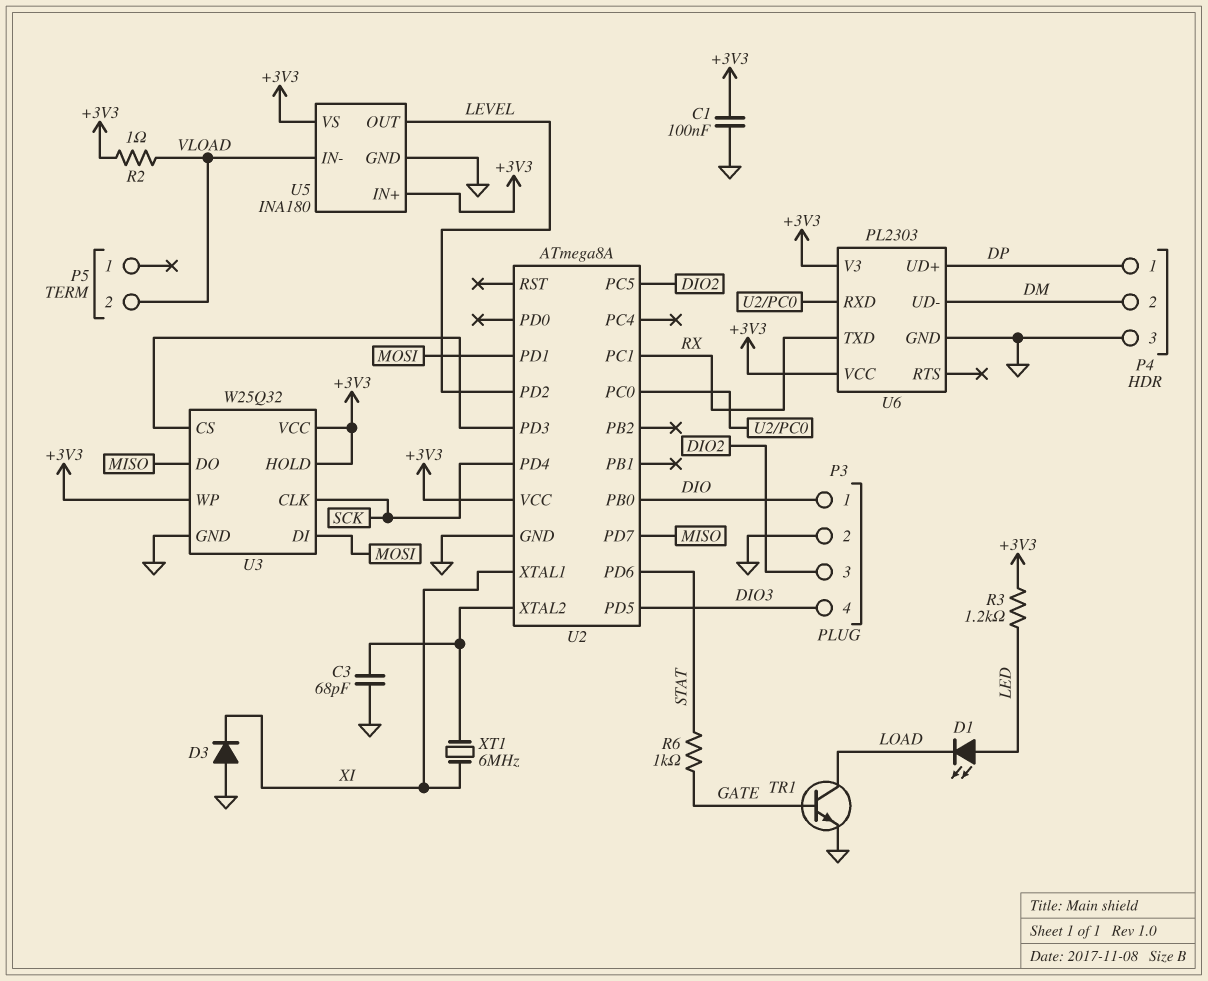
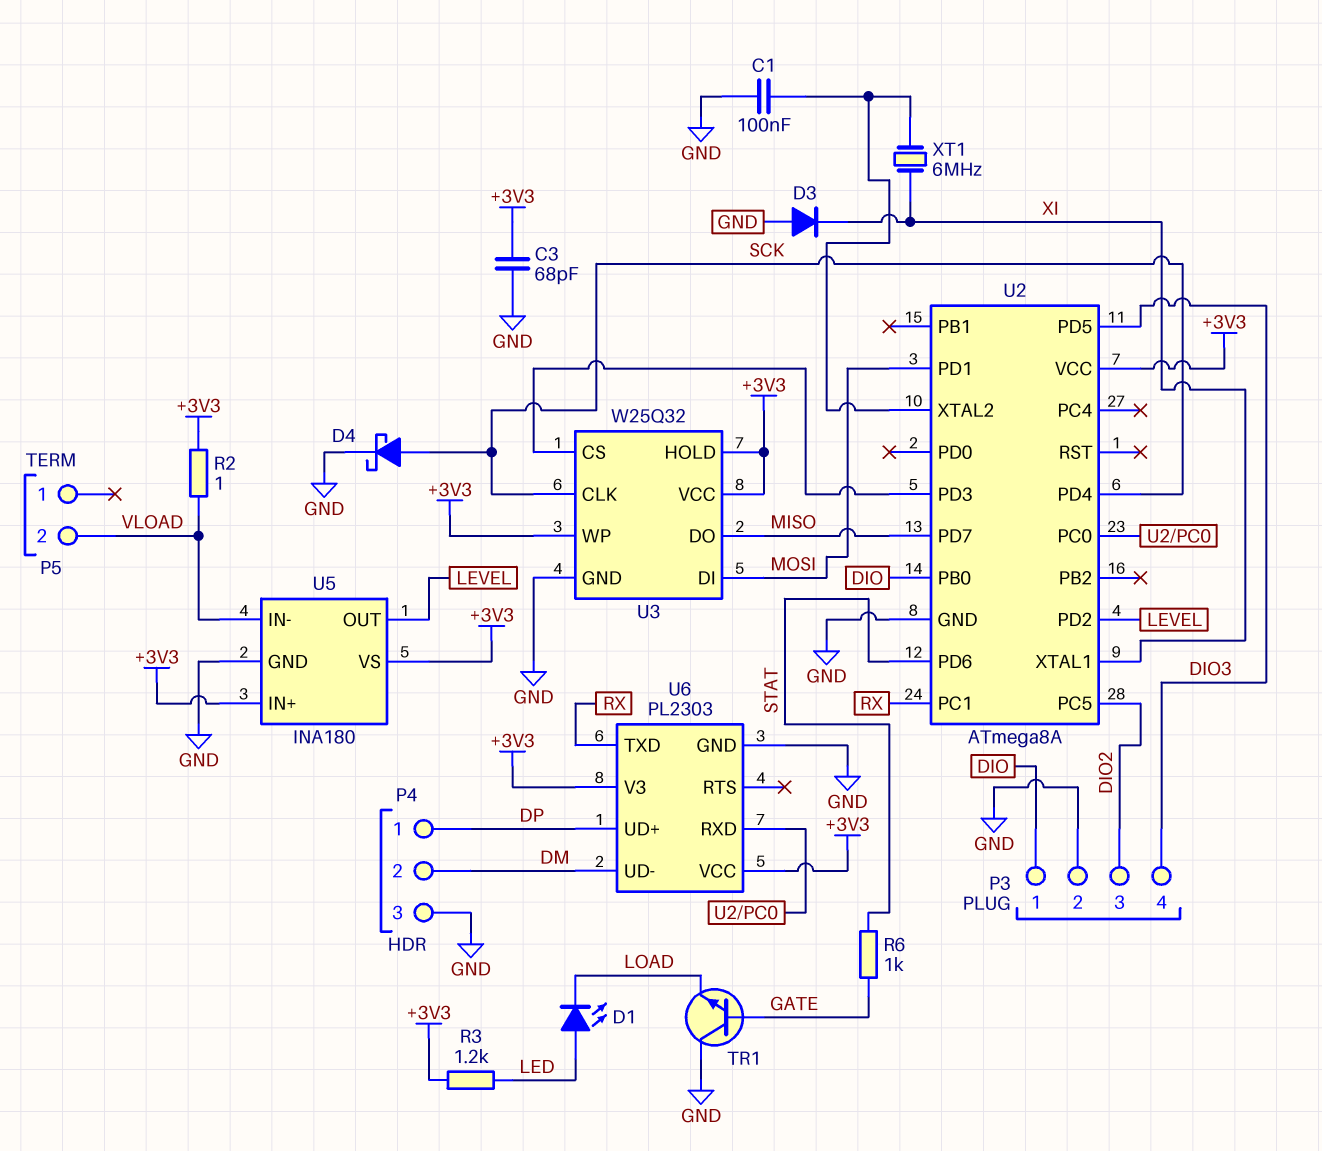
C1: 100nF (+3V3, GND) -> 100nF (GND, U2/XTAL2)
C3: 68pF (GND, U2/XTAL2) -> 68pF (+3V3, GND)
D4: none -> schottky (A SCK, K GND)
TR1: NPN (B GATE, C LOAD, E GND) -> NPN (B GATE, C GND, E LOAD)

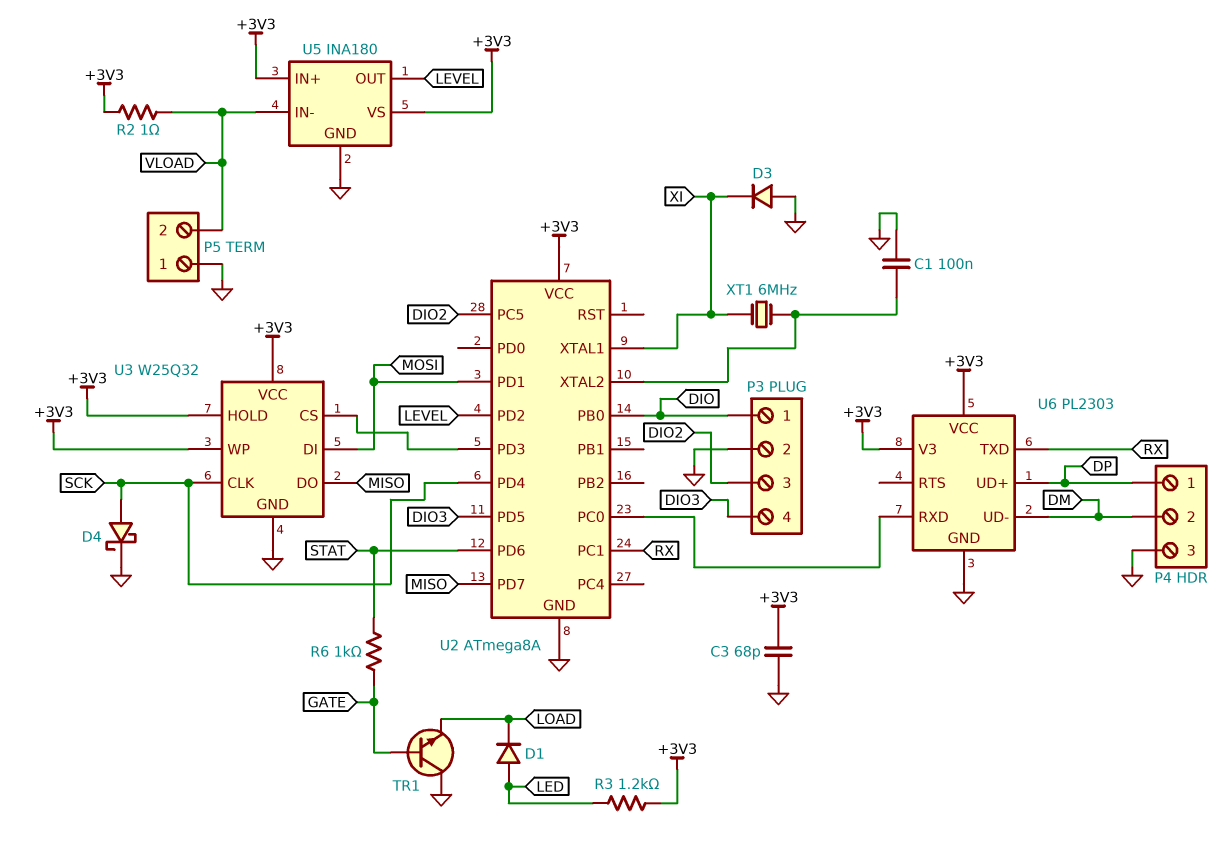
D1: LED (A LED, K LOAD) -> diode (A LED, K LOAD)
P5 pin 1: none -> GND

